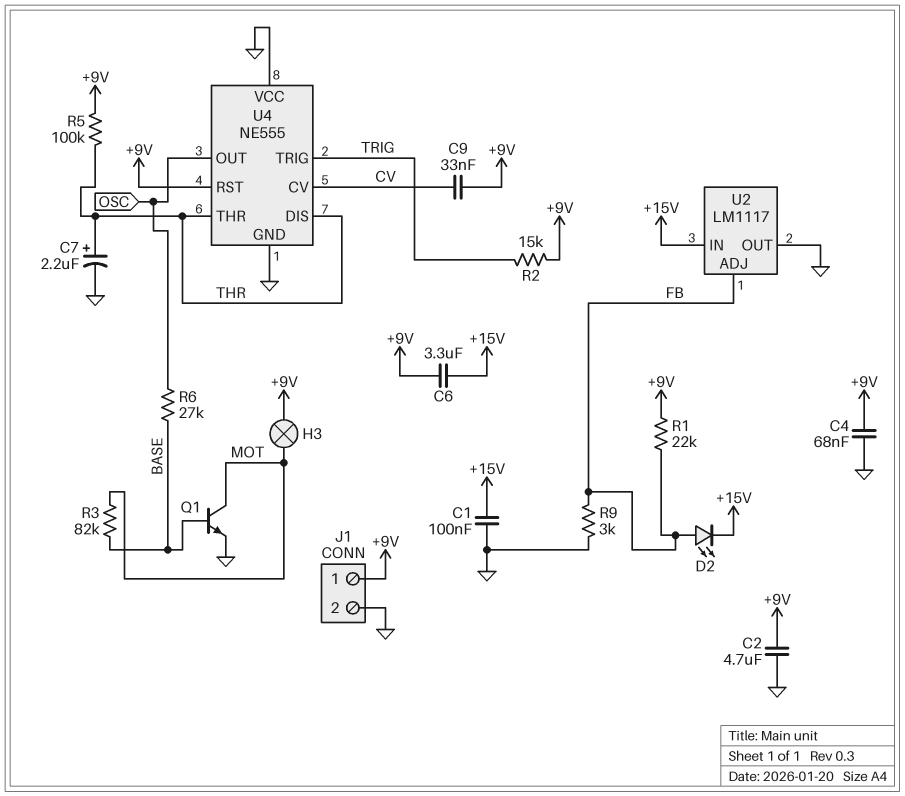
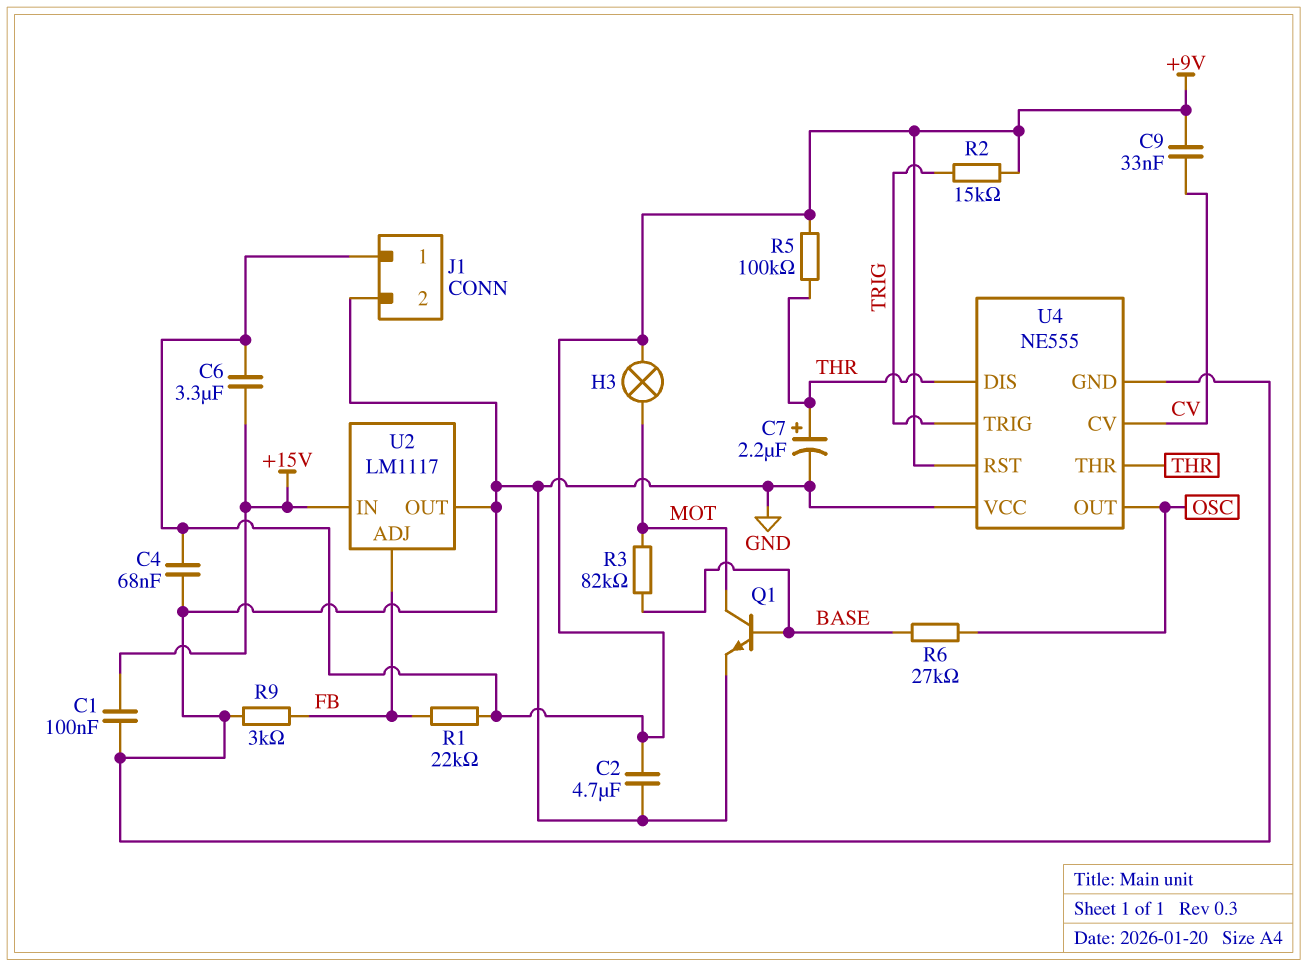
D2: LED (A FB, K +15V) -> none

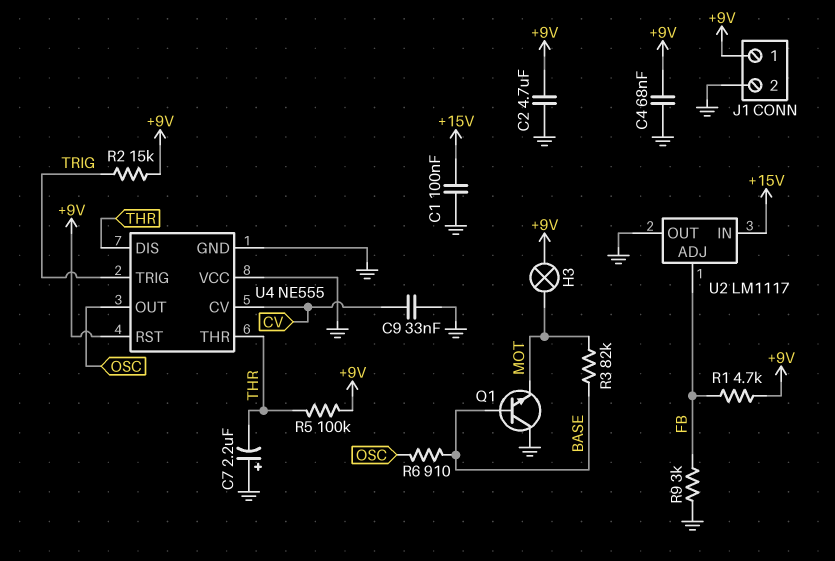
C6: 3.3uF (+9V, +15V) -> none
C7: 2.2uF (plus THR, minus GND) -> 2.2uF (plus GND, minus THR)
C9: 33nF (+9V, CV) -> 33nF (CV, GND)
Q1: NPN (B BASE, C MOT, E GND) -> NPN (B BASE, C GND, E MOT)
R1: 22k (+9V, FB) -> 4.7k (+9V, FB)
R6: 27k (BASE, OSC) -> 910 (BASE, OSC)

